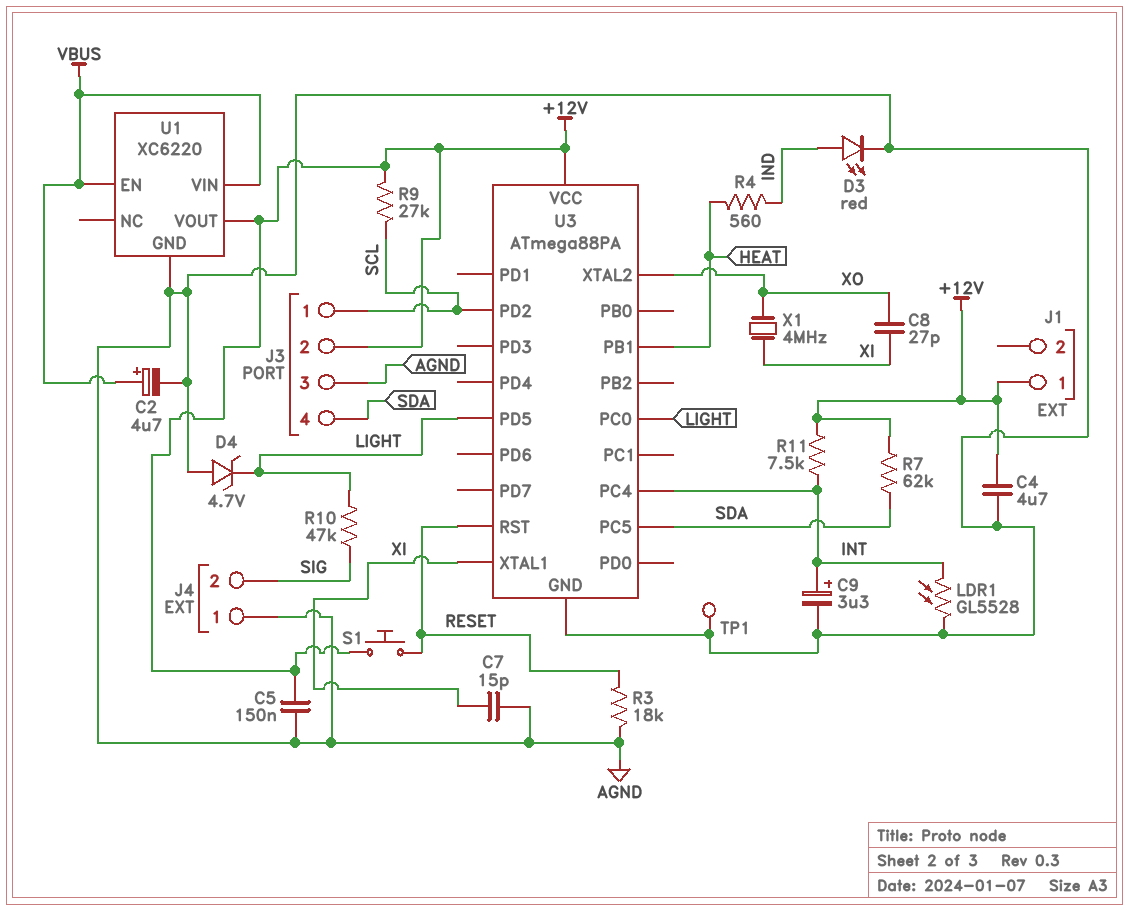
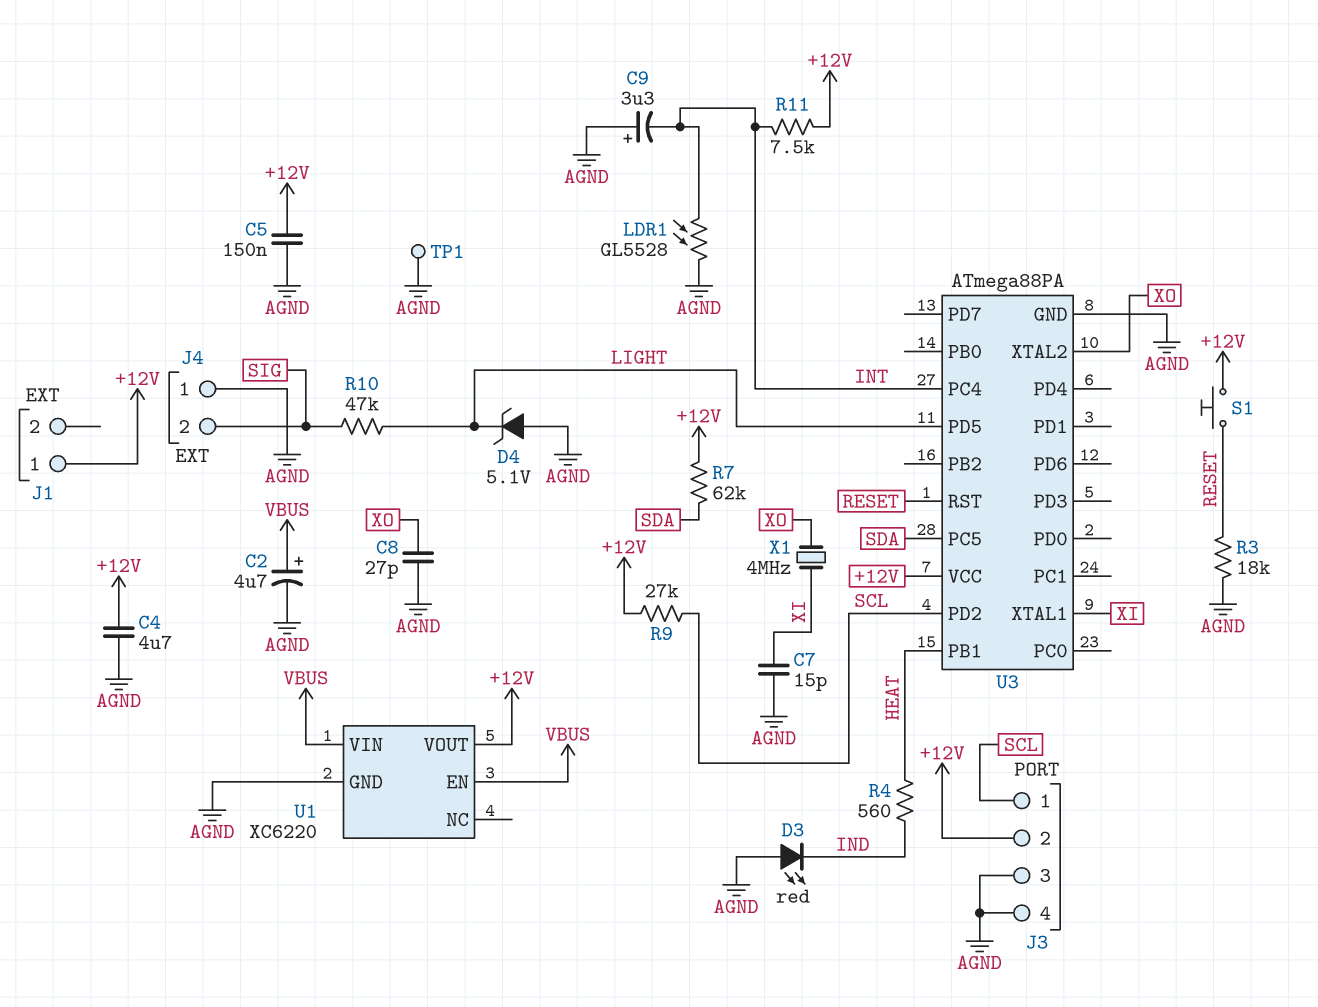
C8: 27pF (XI, XO) -> 27pF (AGND, XO)
C9: 3.3uF (plus INT, minus AGND) -> 3.3uF (plus AGND, minus INT)
D3: LED red (A IND, K AGND) -> LED red (A AGND, K IND)
D4: zener 4.7V (A AGND, K LIGHT) -> zener 5.1V (A AGND, K LIGHT)
J3 pin 4: SDA -> AGND
U3 pin PC0: LIGHT -> none

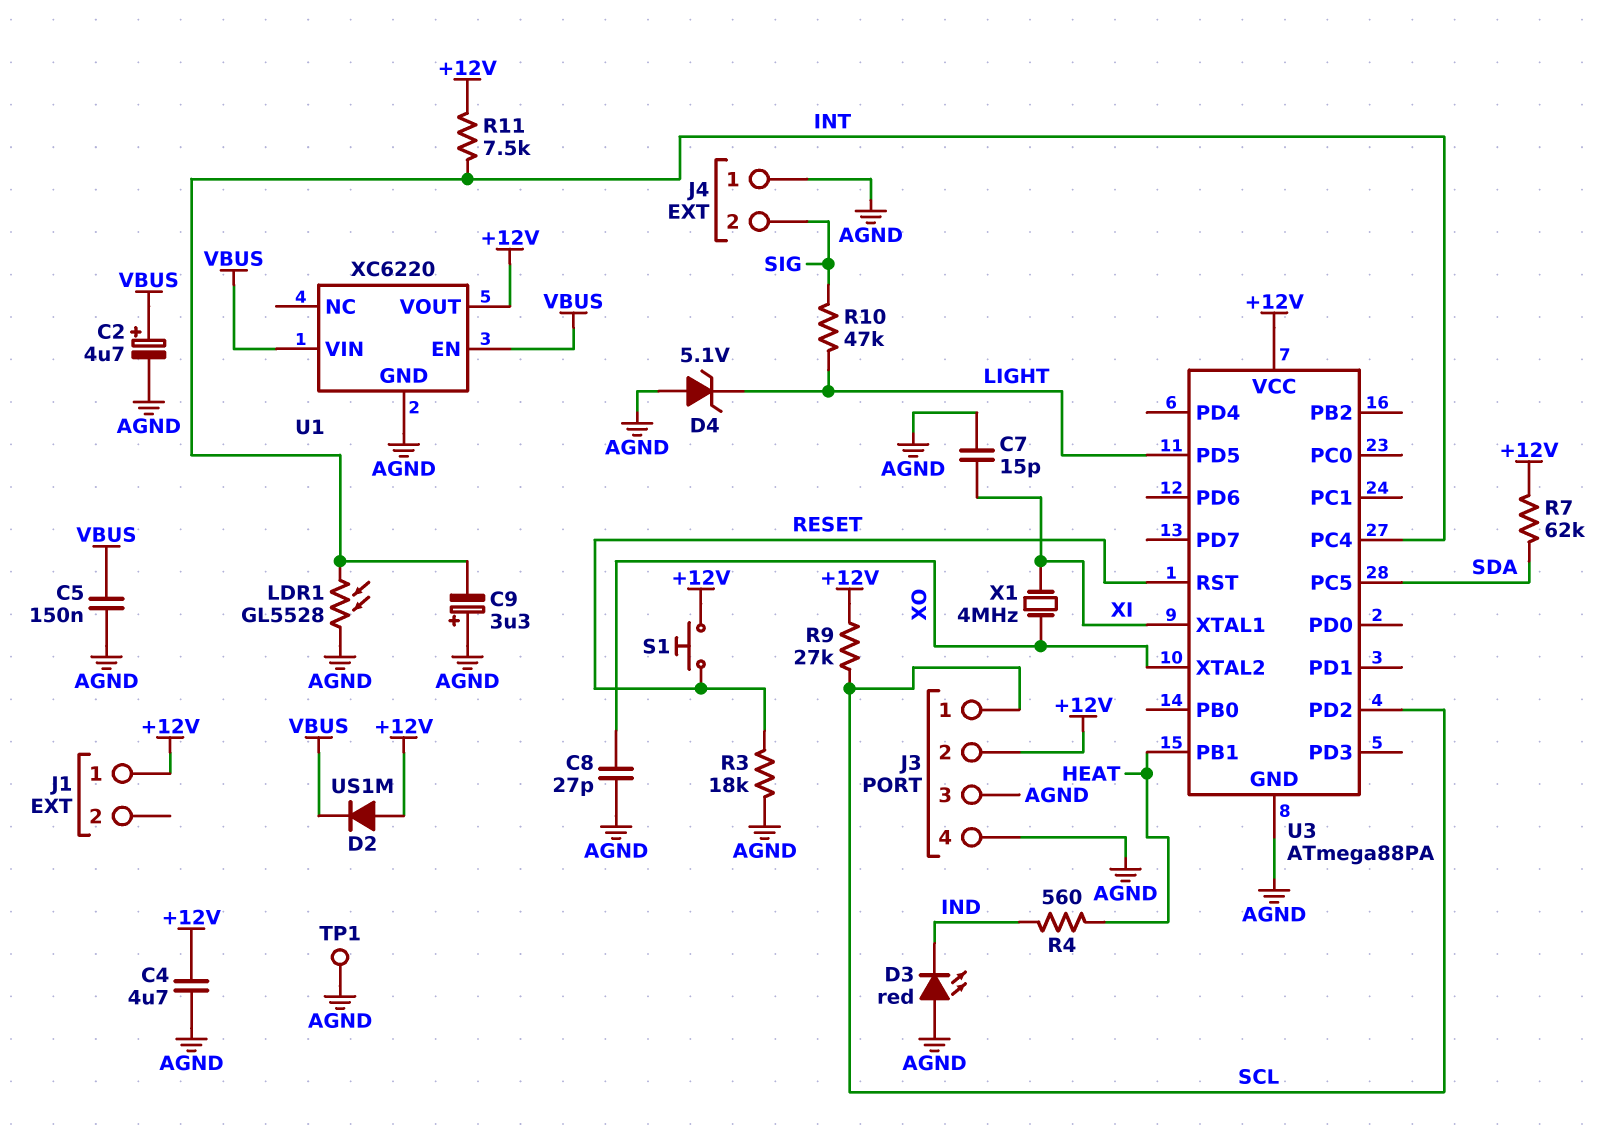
C5: 150nF (+12V, AGND) -> 150nF (AGND, VBUS)
D2: none -> diode US1M (A +12V, K VBUS)

